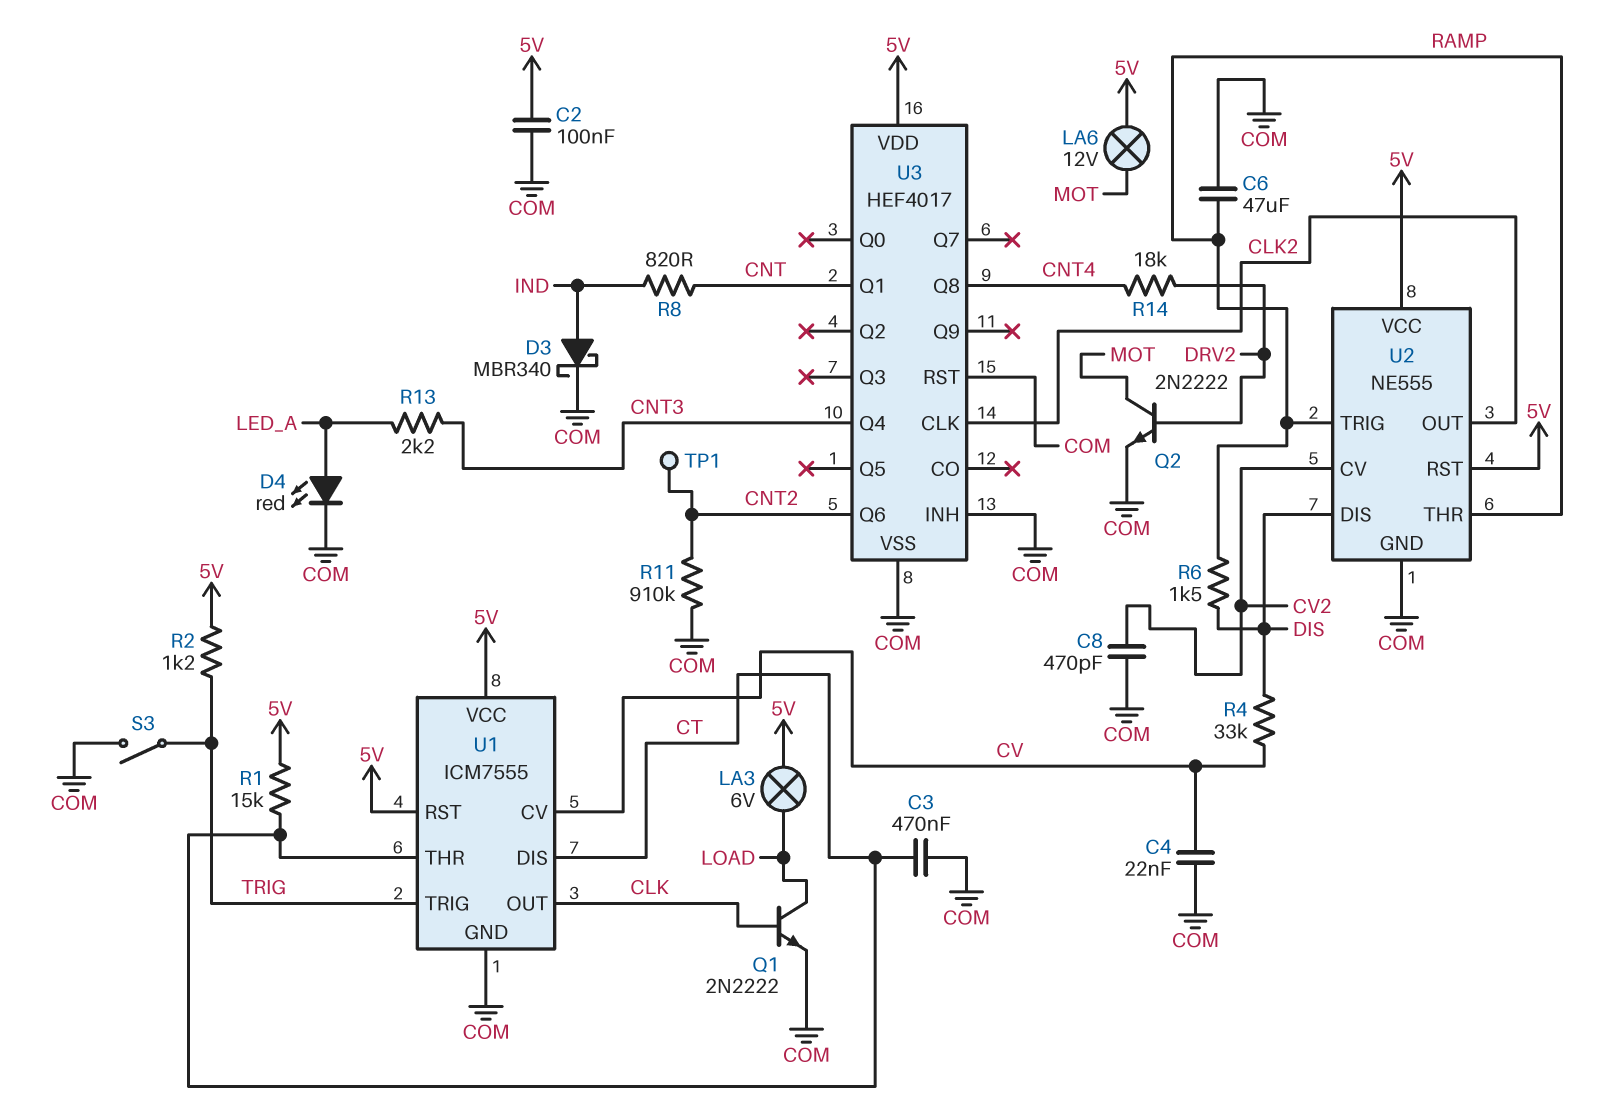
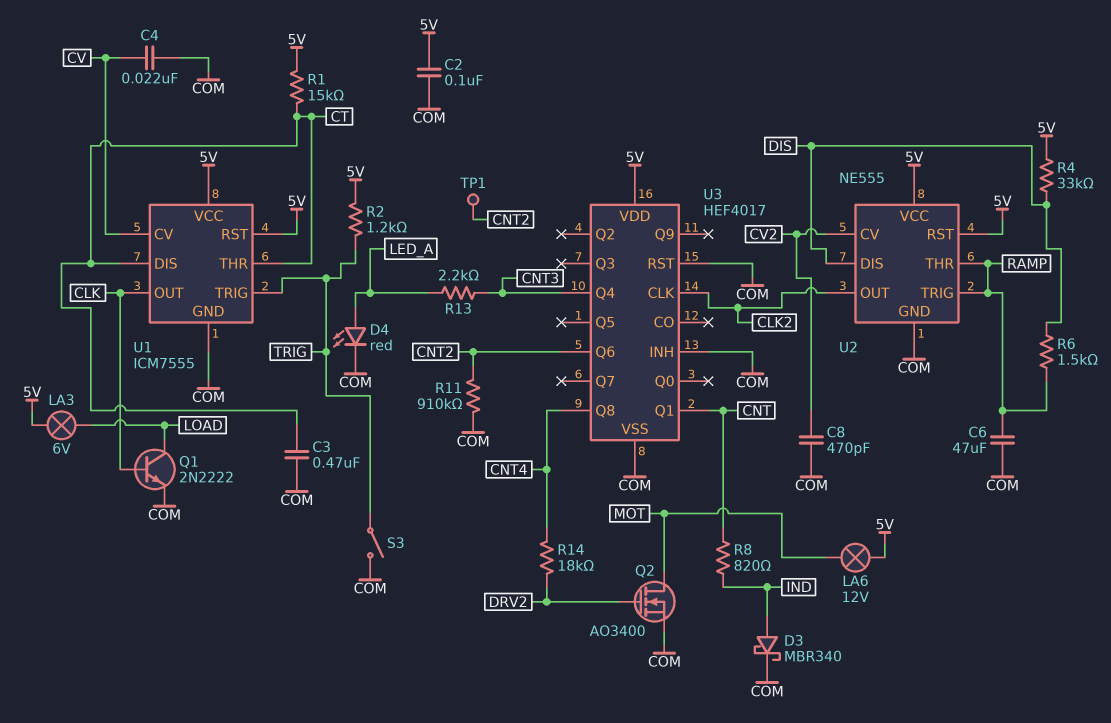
Q2: NPN 2N2222 (B DRV2, C MOT, E COM) -> NMOS AO3400 (G DRV2, D MOT, S COM)
R4: 33k (CV, DIS) -> 33k (5V, DIS)

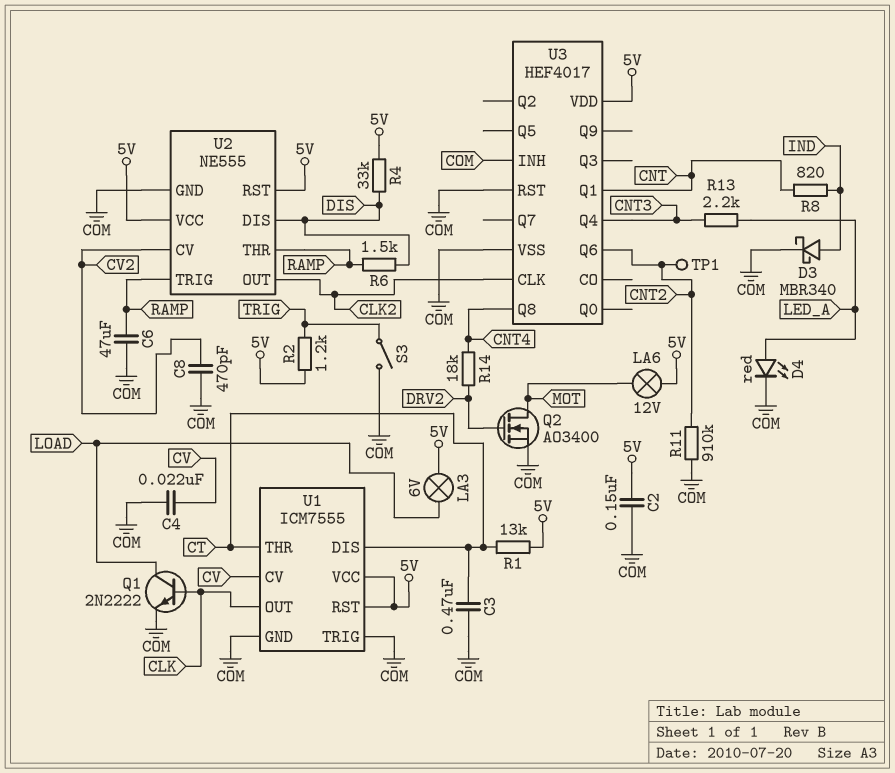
C2: 100nF (5V, COM) -> 150nF (5V, COM)
R1: 15k (5V, CT) -> 13k (5V, CT)
U1 pin TRIG: TRIG -> COM

